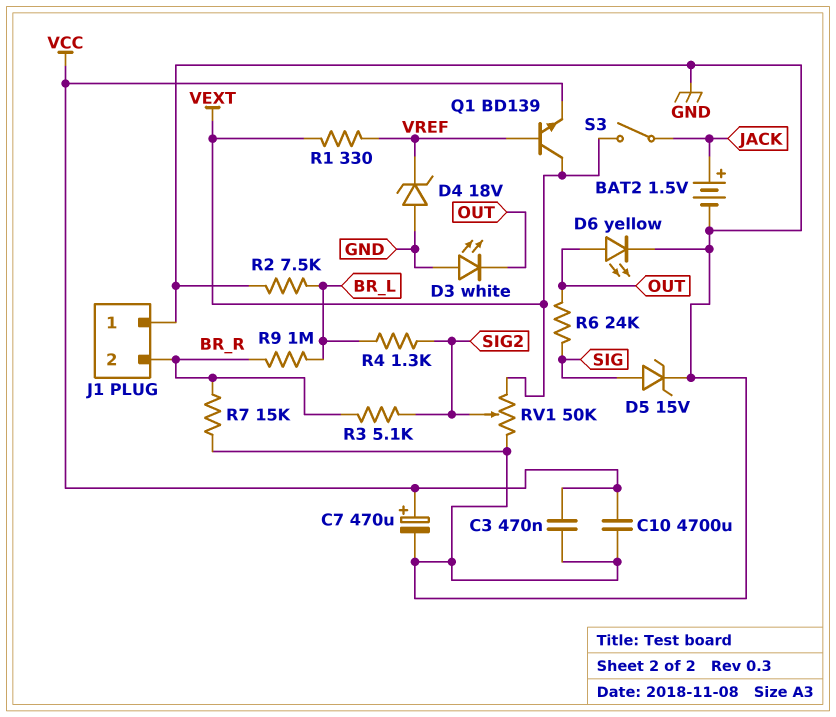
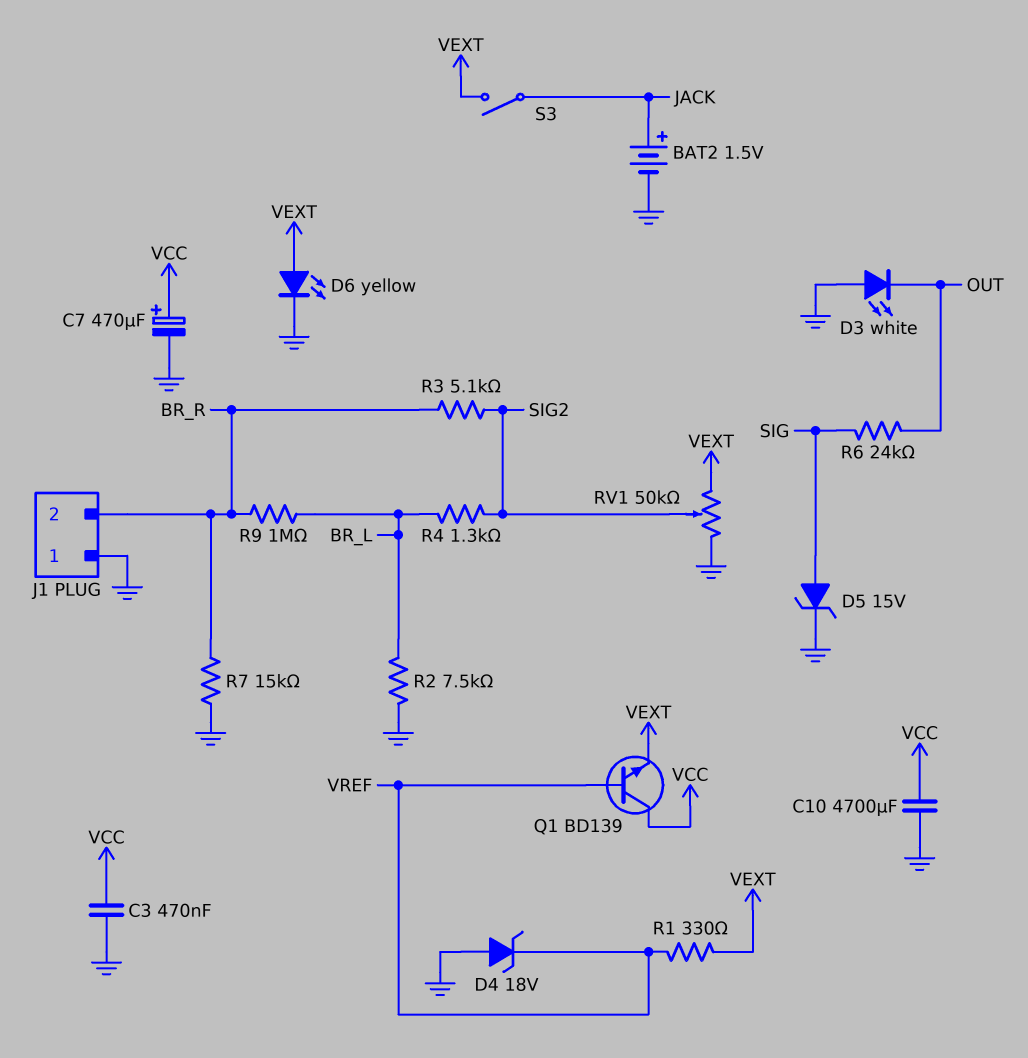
D6: LED yellow (A OUT, K GND) -> LED yellow (A VEXT, K GND)
Q1: NPN BD139 (B VREF, C VEXT, E VCC) -> NPN BD139 (B VREF, C VCC, E VEXT)

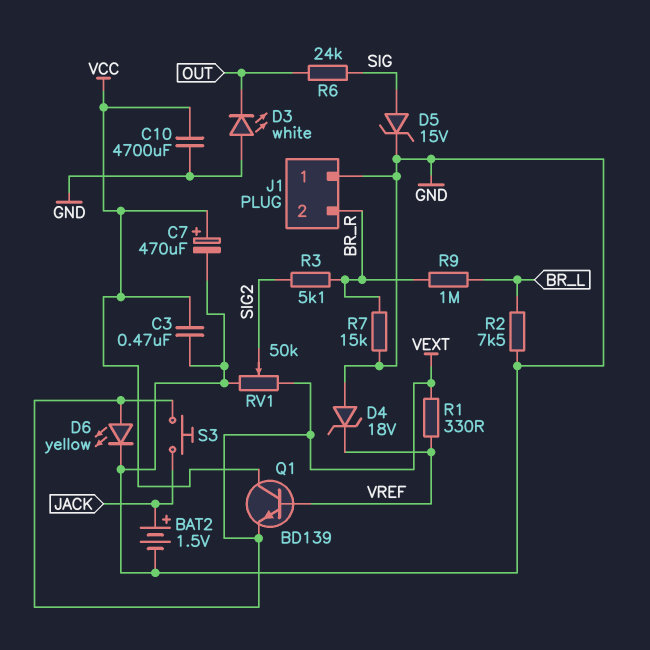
R4: 1.3k (BR_L, SIG2) -> none
S3: switch (JACK, VEXT) -> button (JACK, VEXT)

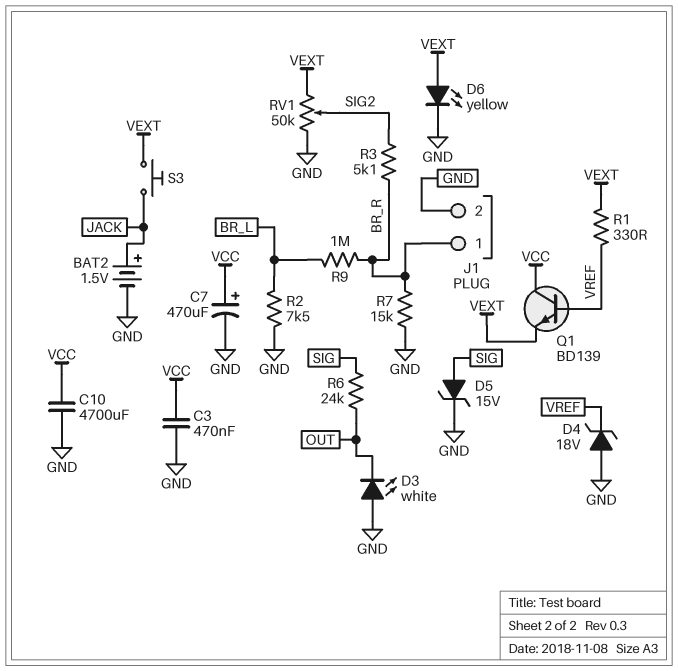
J1 pin 1: GND -> BR_R
J1 pin 2: BR_R -> GND

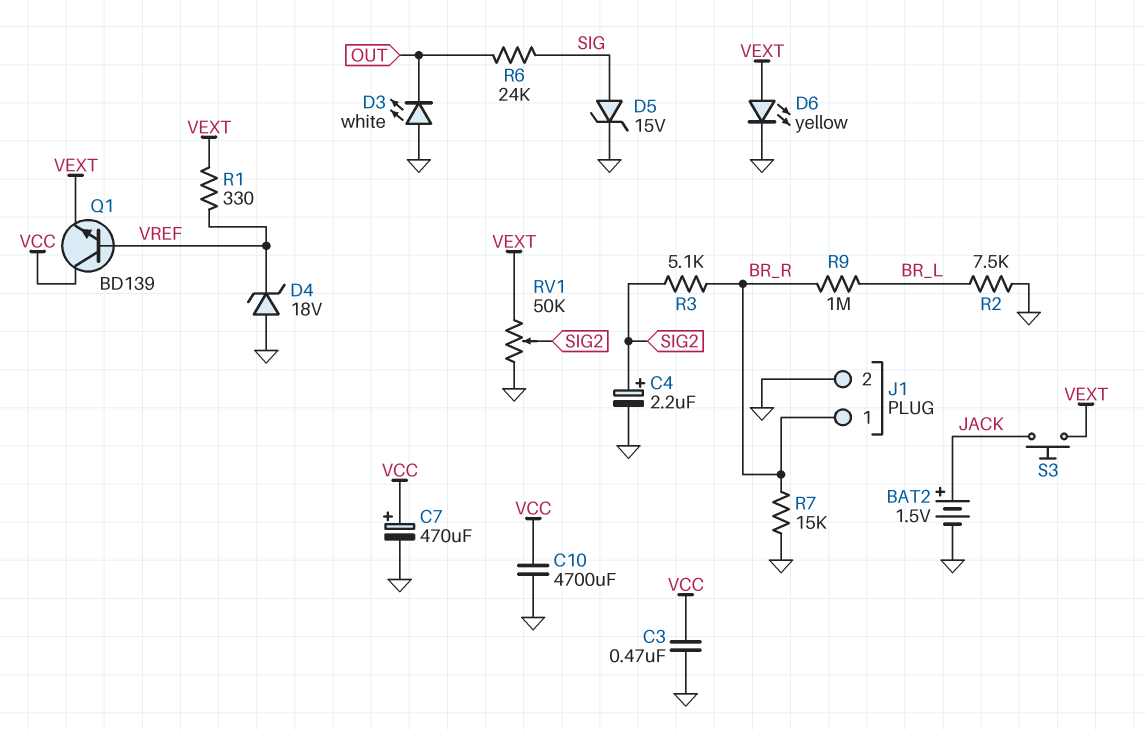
C4: none -> 2.2uF (plus SIG2, minus GND)

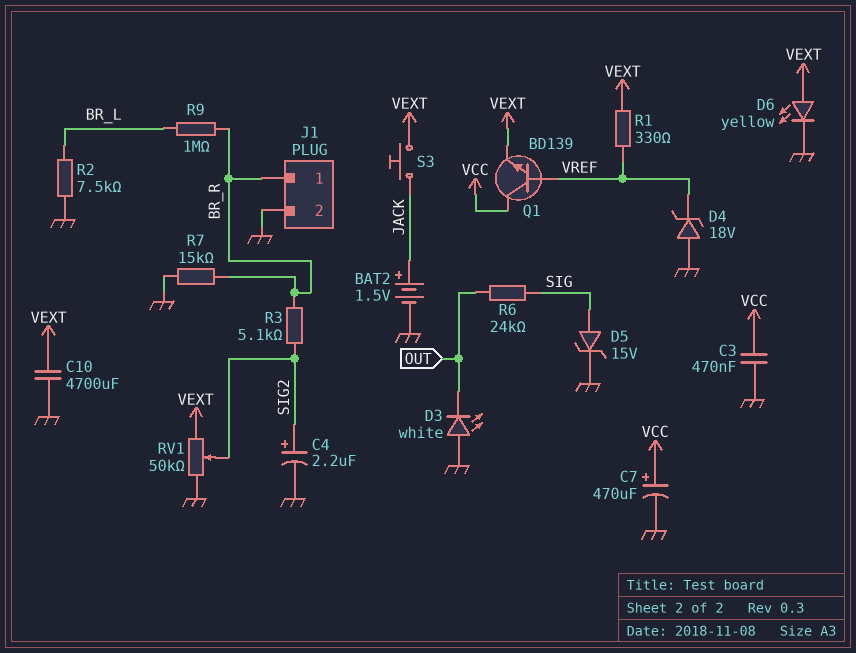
C10: 4700uF (GND, VCC) -> 4700uF (GND, VEXT)

